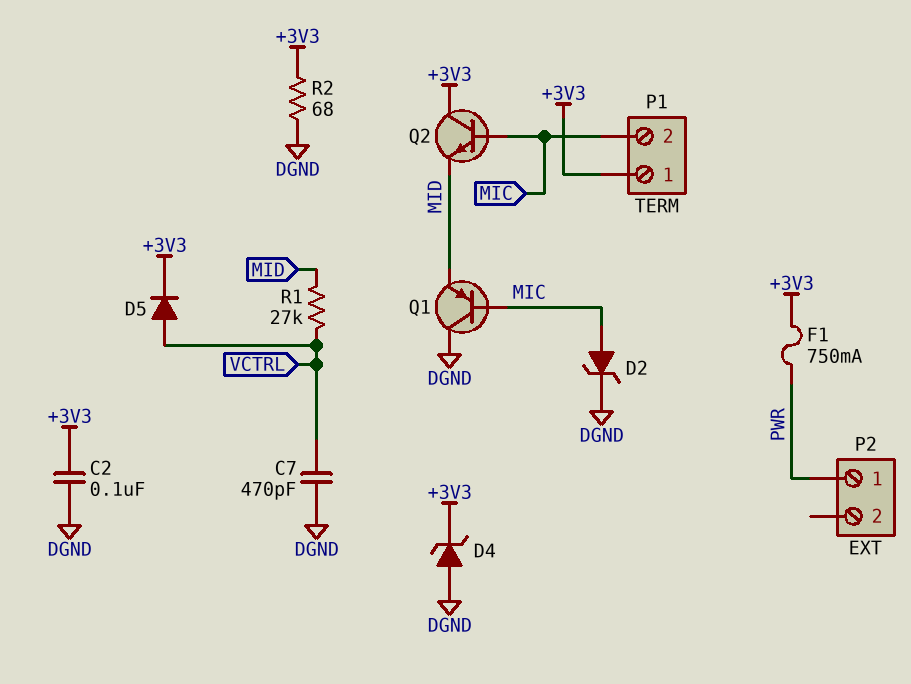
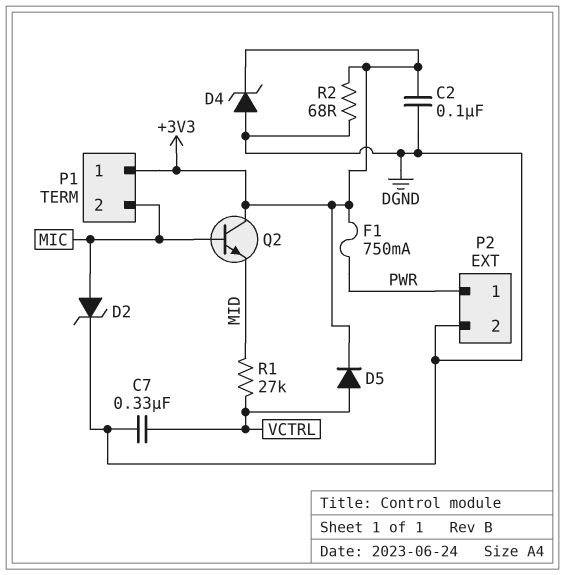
C7: 470pF (DGND, VCTRL) -> 330nF (DGND, VCTRL)
P2 pin 2: none -> DGND
Q1: PNP (B MIC, C DGND, E MID) -> none

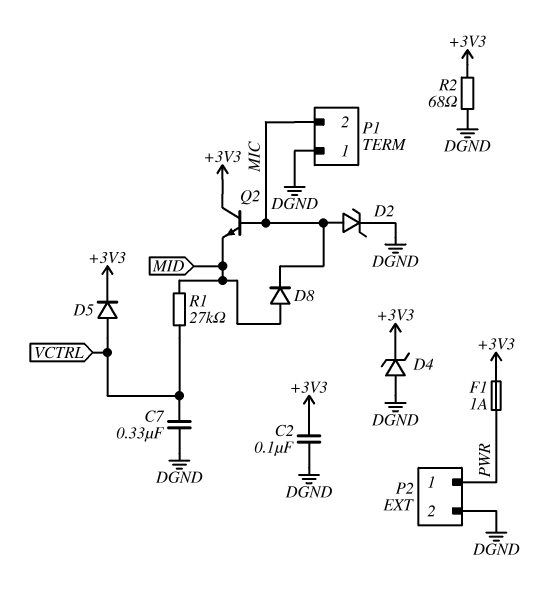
D8: none -> diode (A MID, K MIC)
F1: 750mA (+3V3, PWR) -> 1A (+3V3, PWR)
P1 pin 1: +3V3 -> DGND

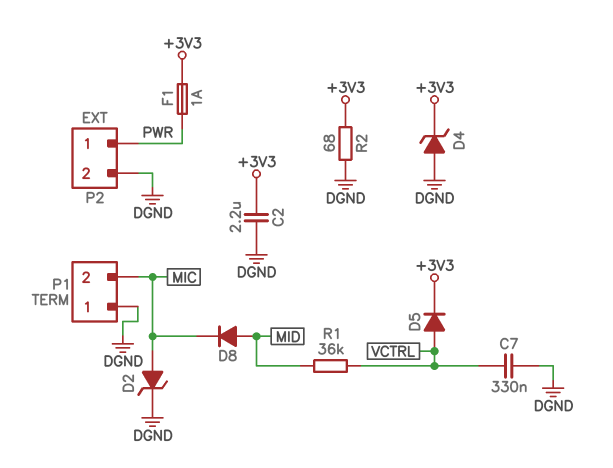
C2: 100nF (+3V3, DGND) -> 2.2uF (+3V3, DGND)
Q2: NPN (B MIC, C +3V3, E MID) -> none
R1: 27k (MID, VCTRL) -> 36k (MID, VCTRL)

